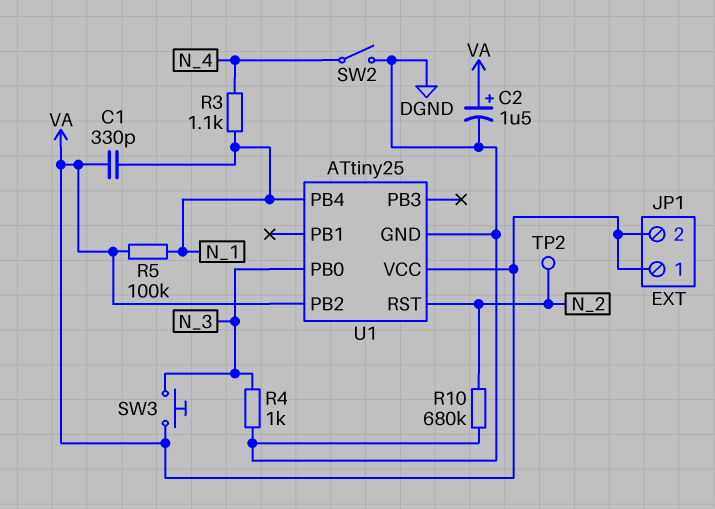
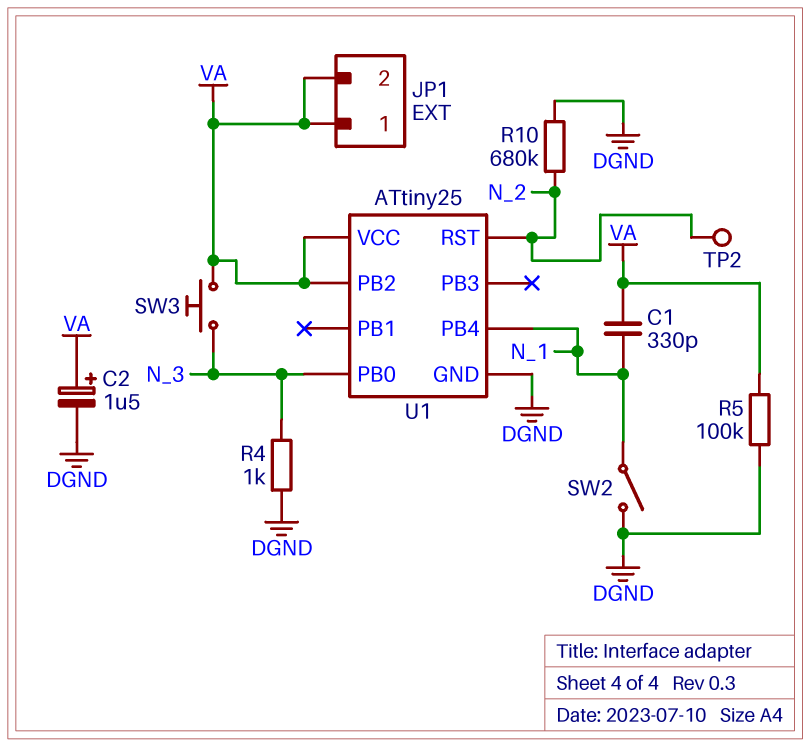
R3: 1.1k (N_1, N_4) -> none
R5: 100k (N_1, VA) -> 100k (DGND, VA)
SW2: switch (DGND, N_4) -> switch (DGND, N_1)

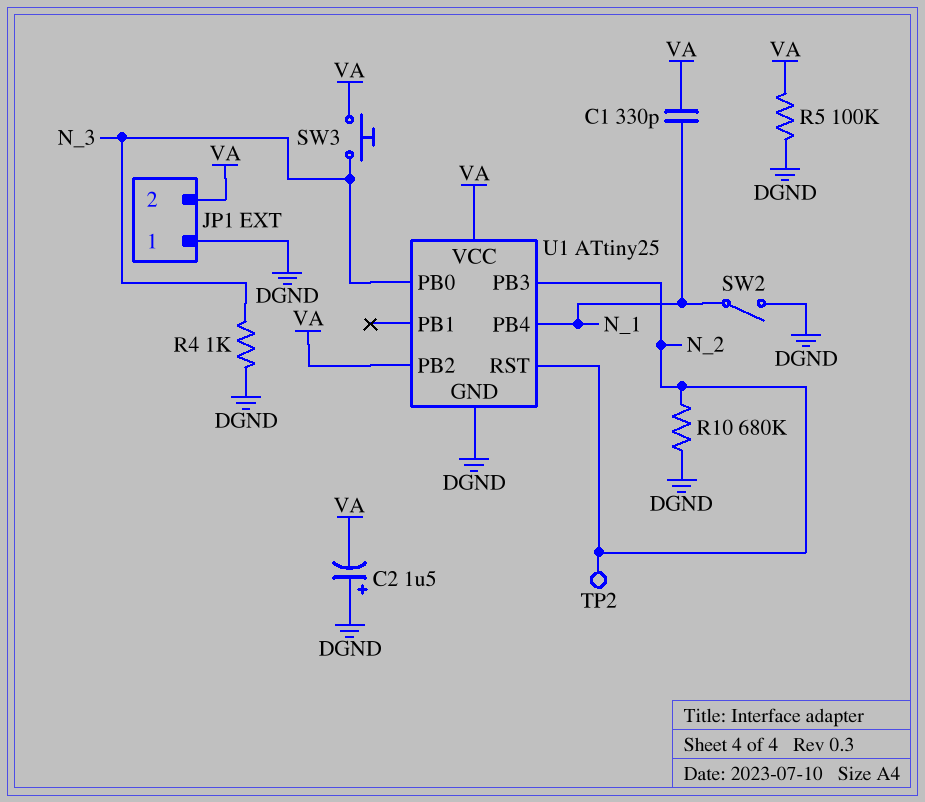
C2: 1.5uF (plus VA, minus DGND) -> 1.5uF (plus DGND, minus VA)
JP1 pin 1: VA -> DGND
U1 pin PB3: none -> N_2

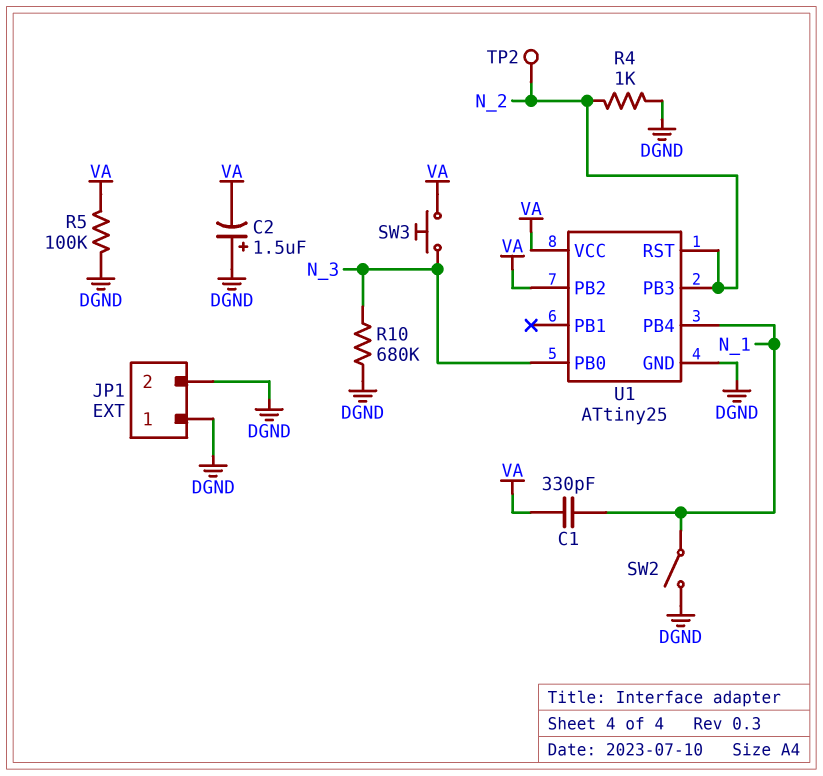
JP1 pin 2: VA -> DGND
R4: 1k (DGND, N_3) -> 1k (DGND, N_2)
R10: 680k (DGND, N_2) -> 680k (DGND, N_3)

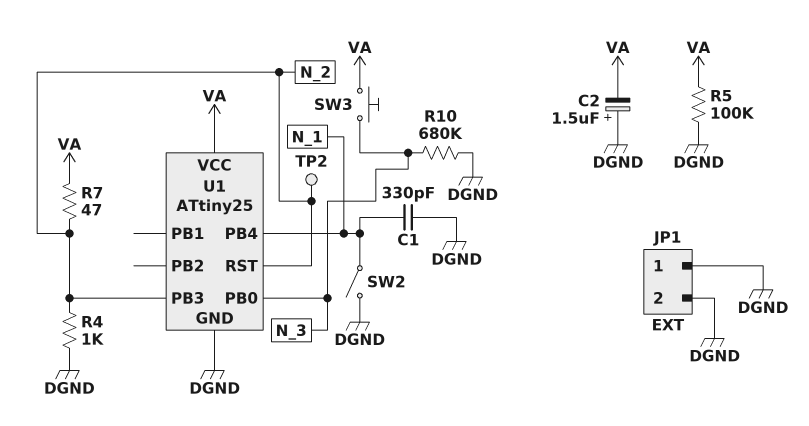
C1: 330pF (N_1, VA) -> 330pF (DGND, N_1)
R7: none -> 47 (N_2, VA)
U1 pin PB2: VA -> none

